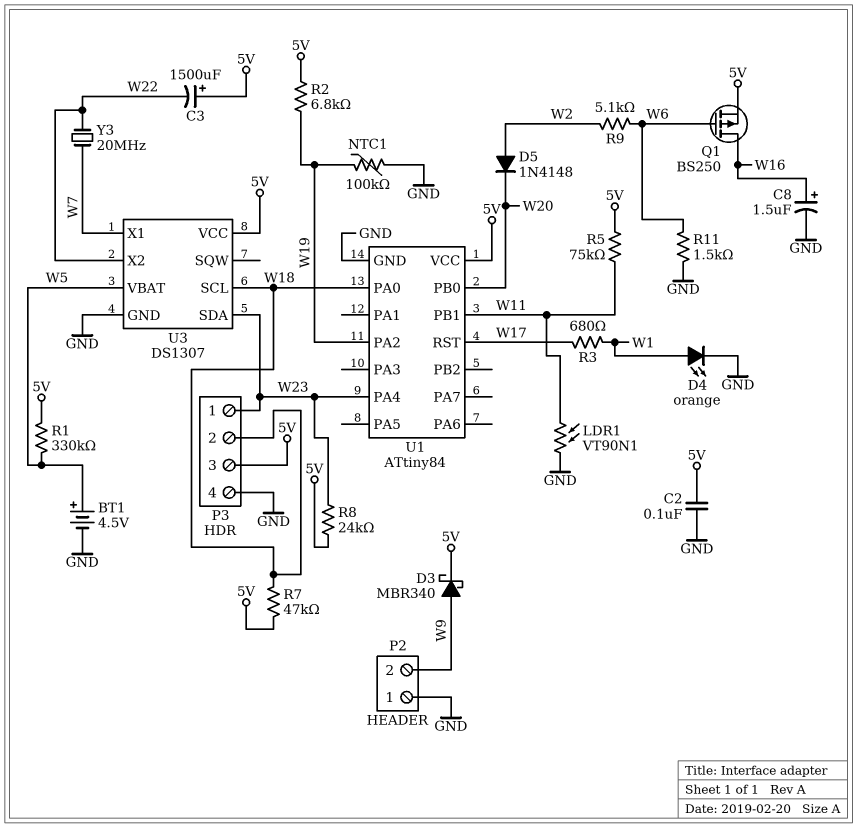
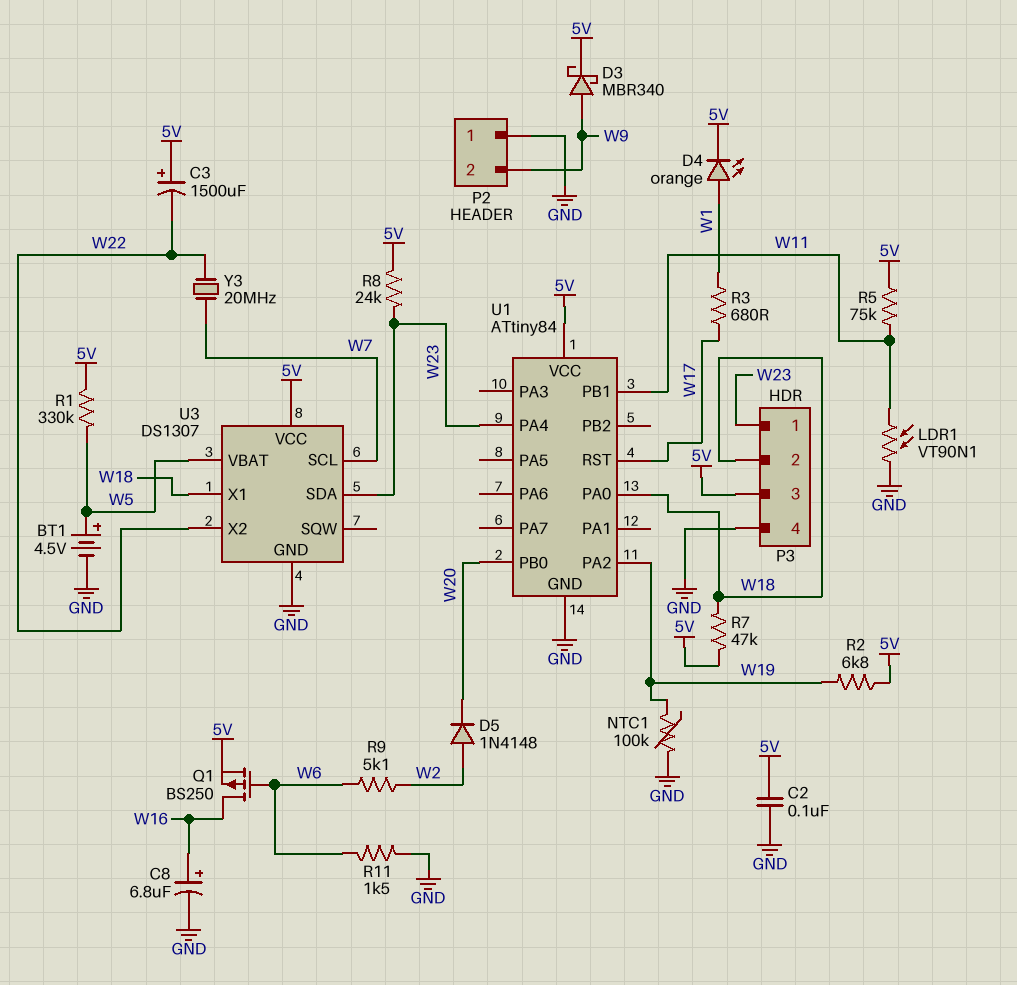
C8: 1.5uF (plus W16, minus GND) -> 6.8uF (plus W16, minus GND)
D4: LED orange (A W1, K GND) -> LED orange (A W1, K 5V)
U3 pin SCL: W18 -> W7
U3 pin X1: W7 -> W18

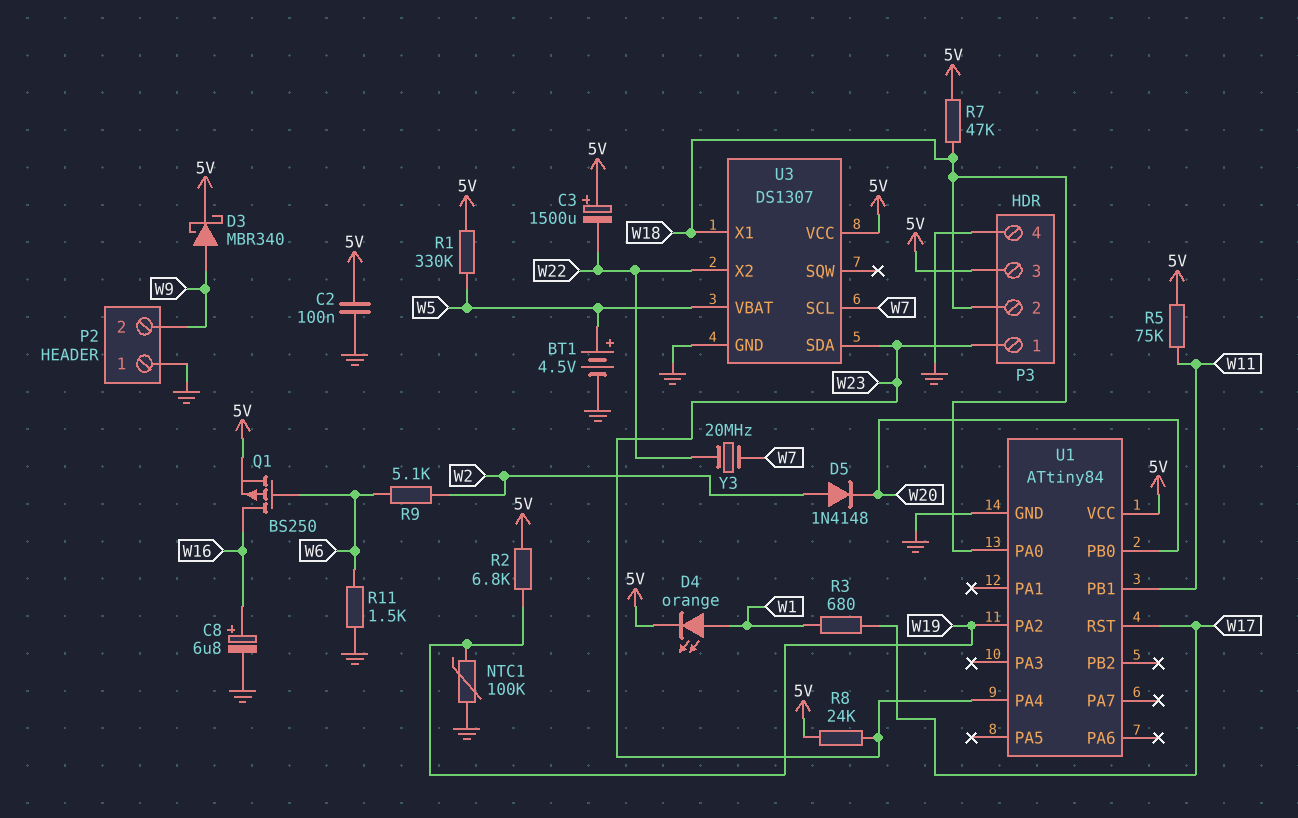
LDR1: VT90N1 (GND, W11) -> none

